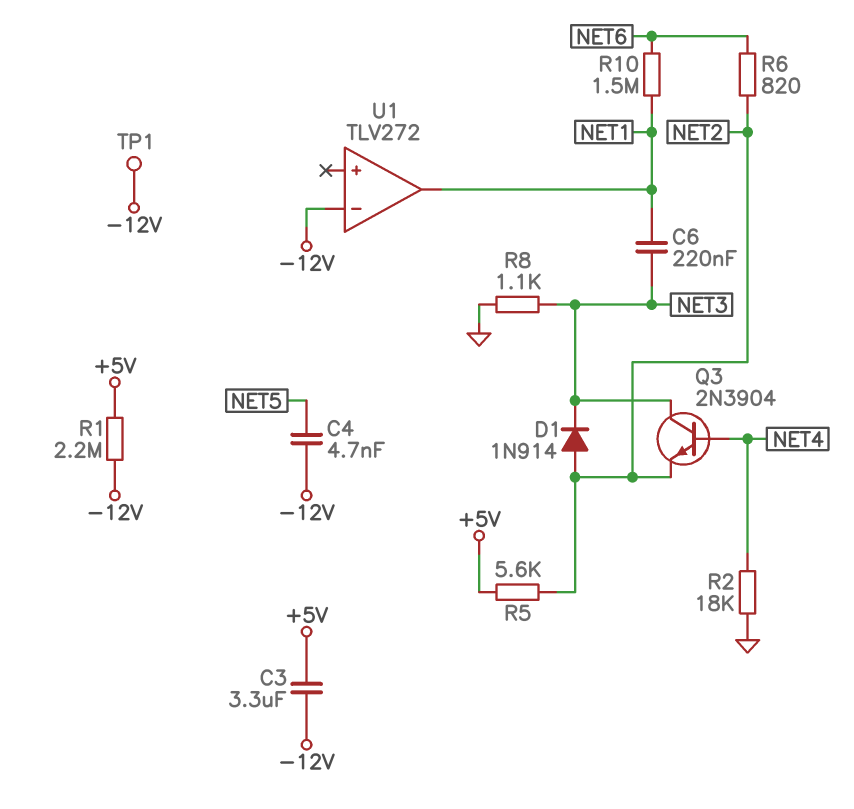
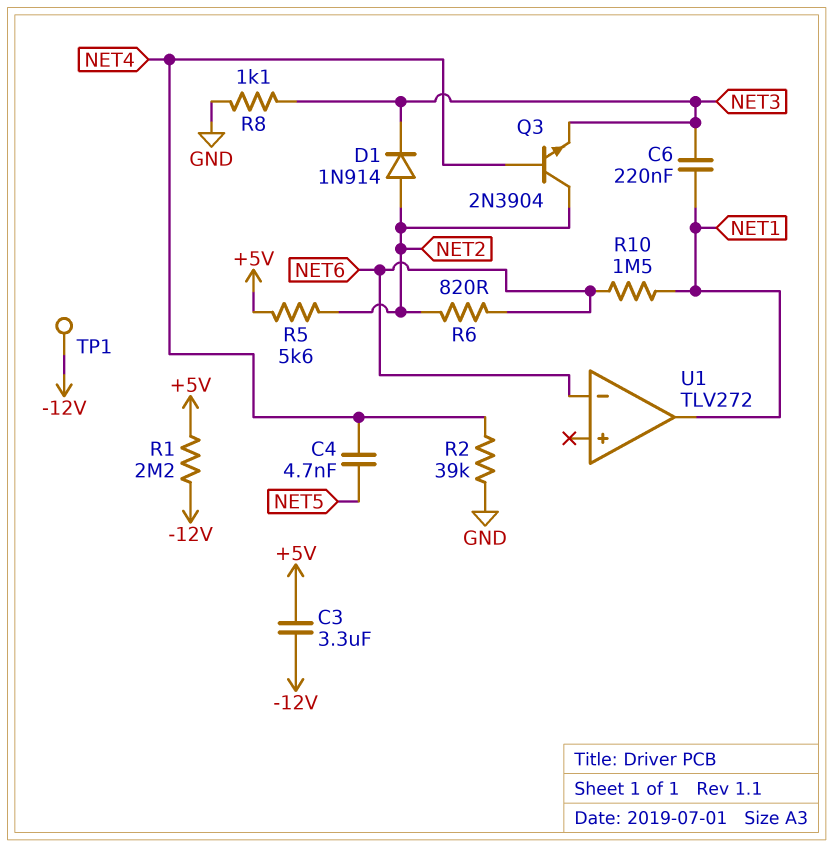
C4: 4.7nF (-12V, NET5) -> 4.7nF (NET4, NET5)
Q3: NPN 2N3904 (B NET4, C NET3, E NET2) -> NPN 2N3904 (B NET4, C NET2, E NET3)
R2: 18k (GND, NET4) -> 39k (GND, NET4)
U1 pin in-: -12V -> NET6

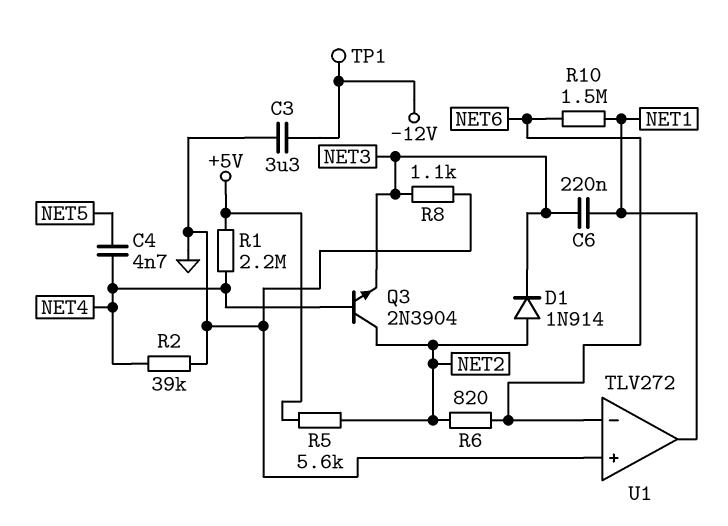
C3: 3.3uF (+5V, -12V) -> 3.3uF (-12V, GND)
R1: 2.2M (+5V, -12V) -> 2.2M (+5V, NET4)
U1 pin in+: none -> GND

